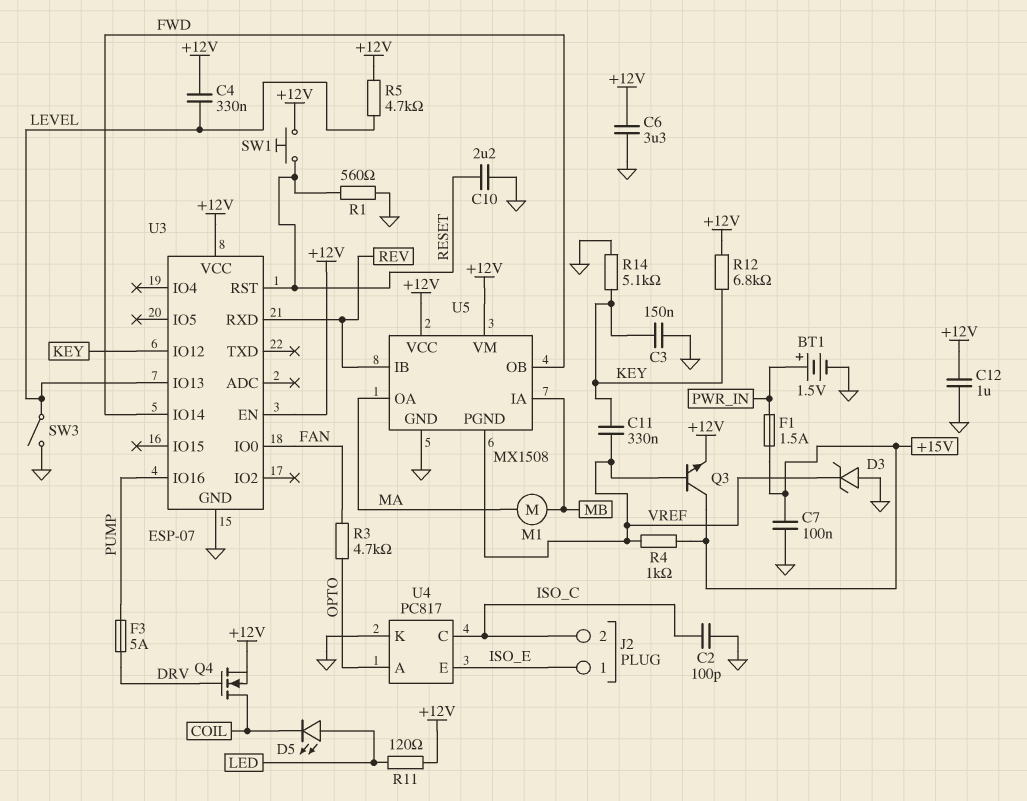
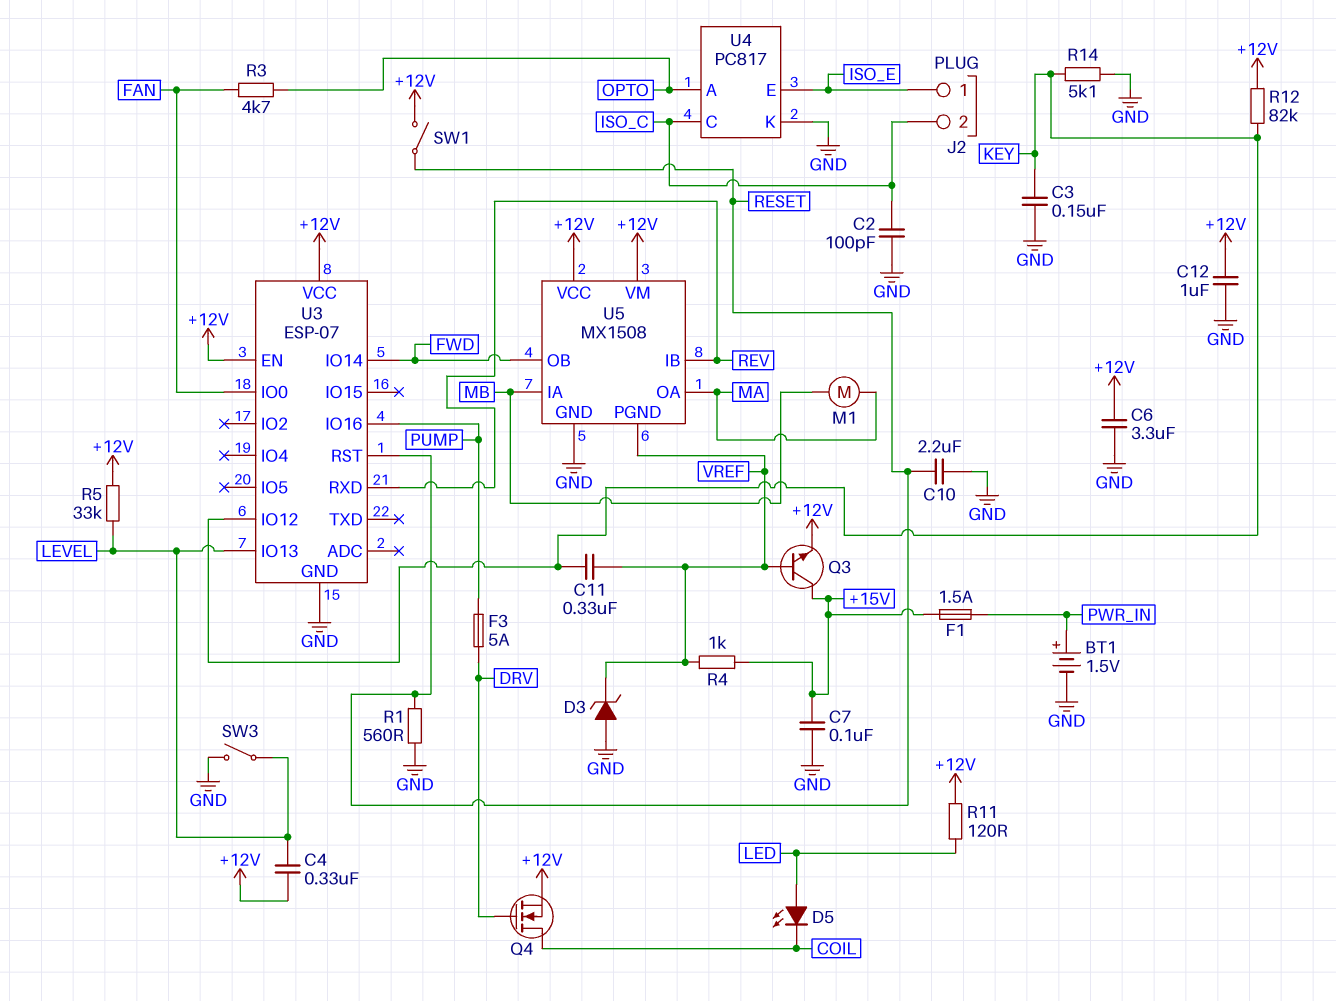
R5: 4.7k (+12V, LEVEL) -> 33k (+12V, LEVEL)
R12: 6.8k (+12V, KEY) -> 82k (+12V, KEY)
SW1: button (+12V, RESET) -> switch (+12V, RESET)

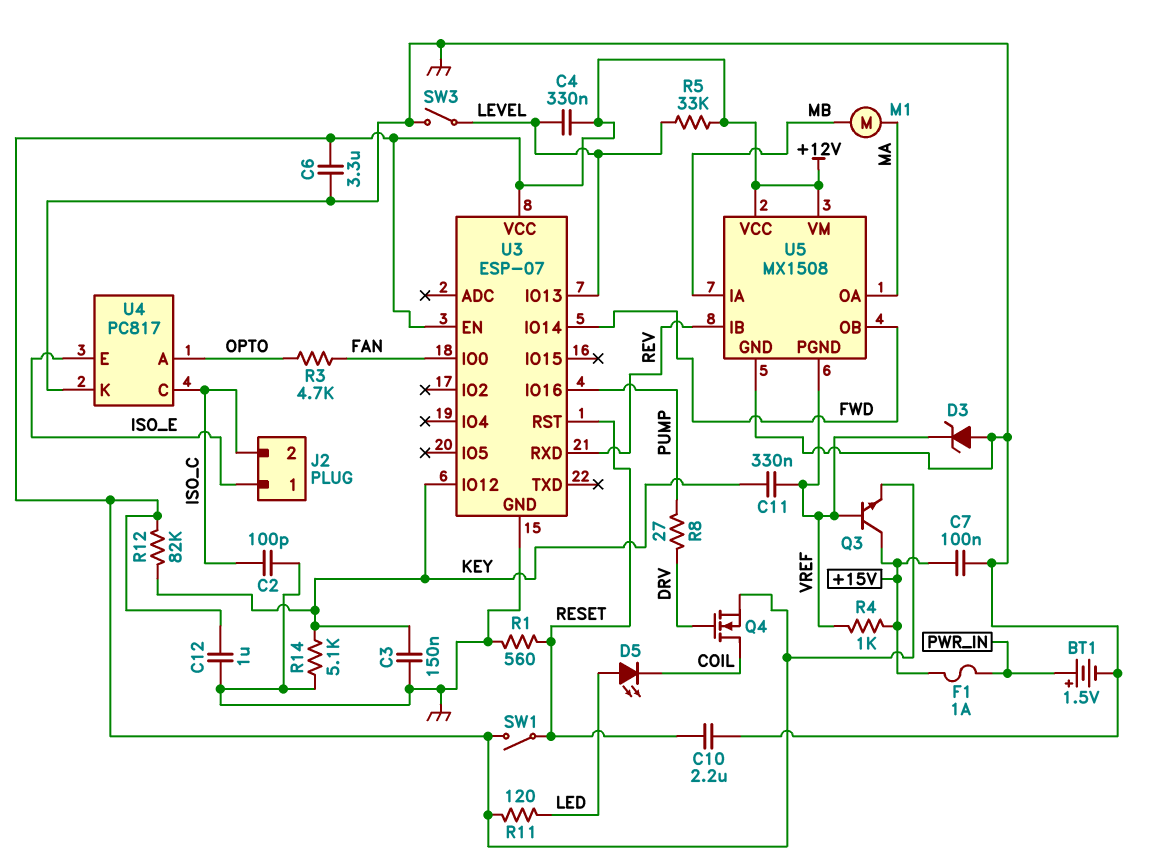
F1: 1.5A (+15V, PWR_IN) -> 1A (+15V, PWR_IN)
F3: 5A (DRV, PUMP) -> none
R8: none -> 27 (DRV, PUMP)

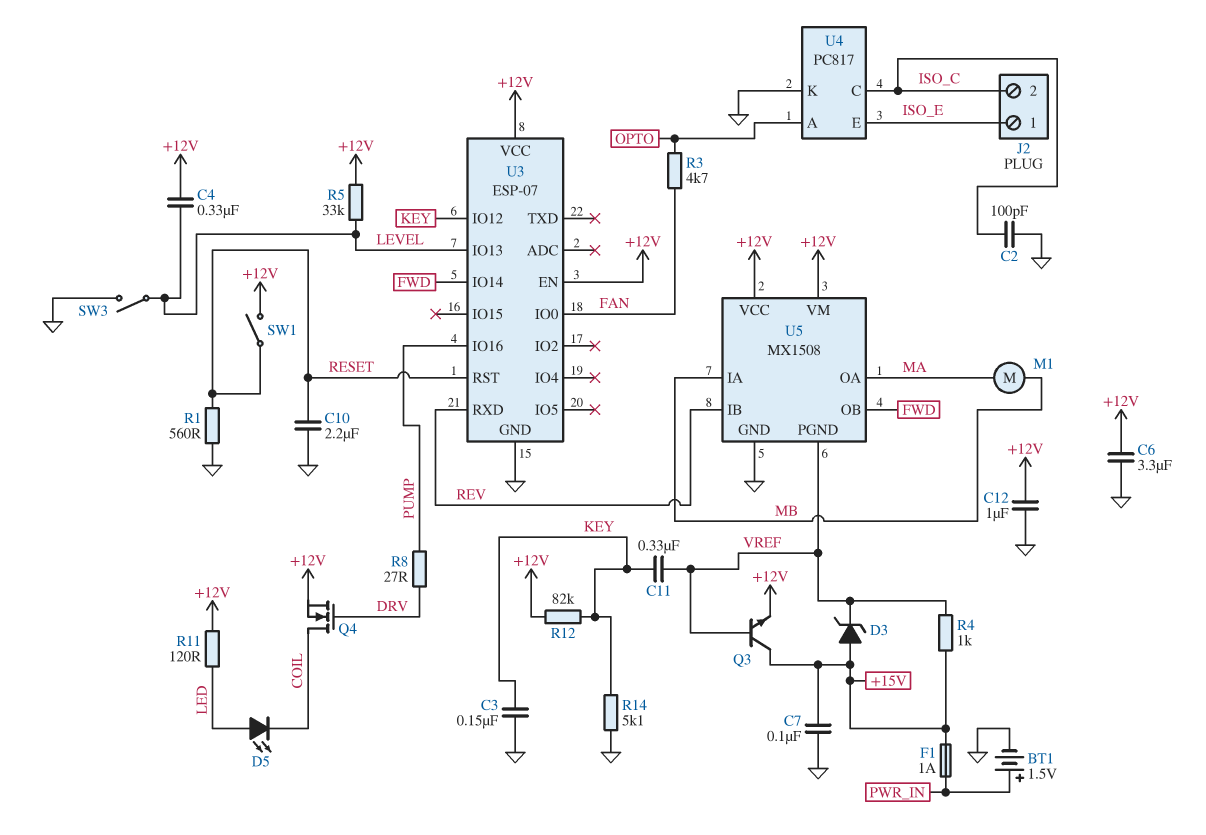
D3: zener (A GND, K VREF) -> zener (A +15V, K VREF)

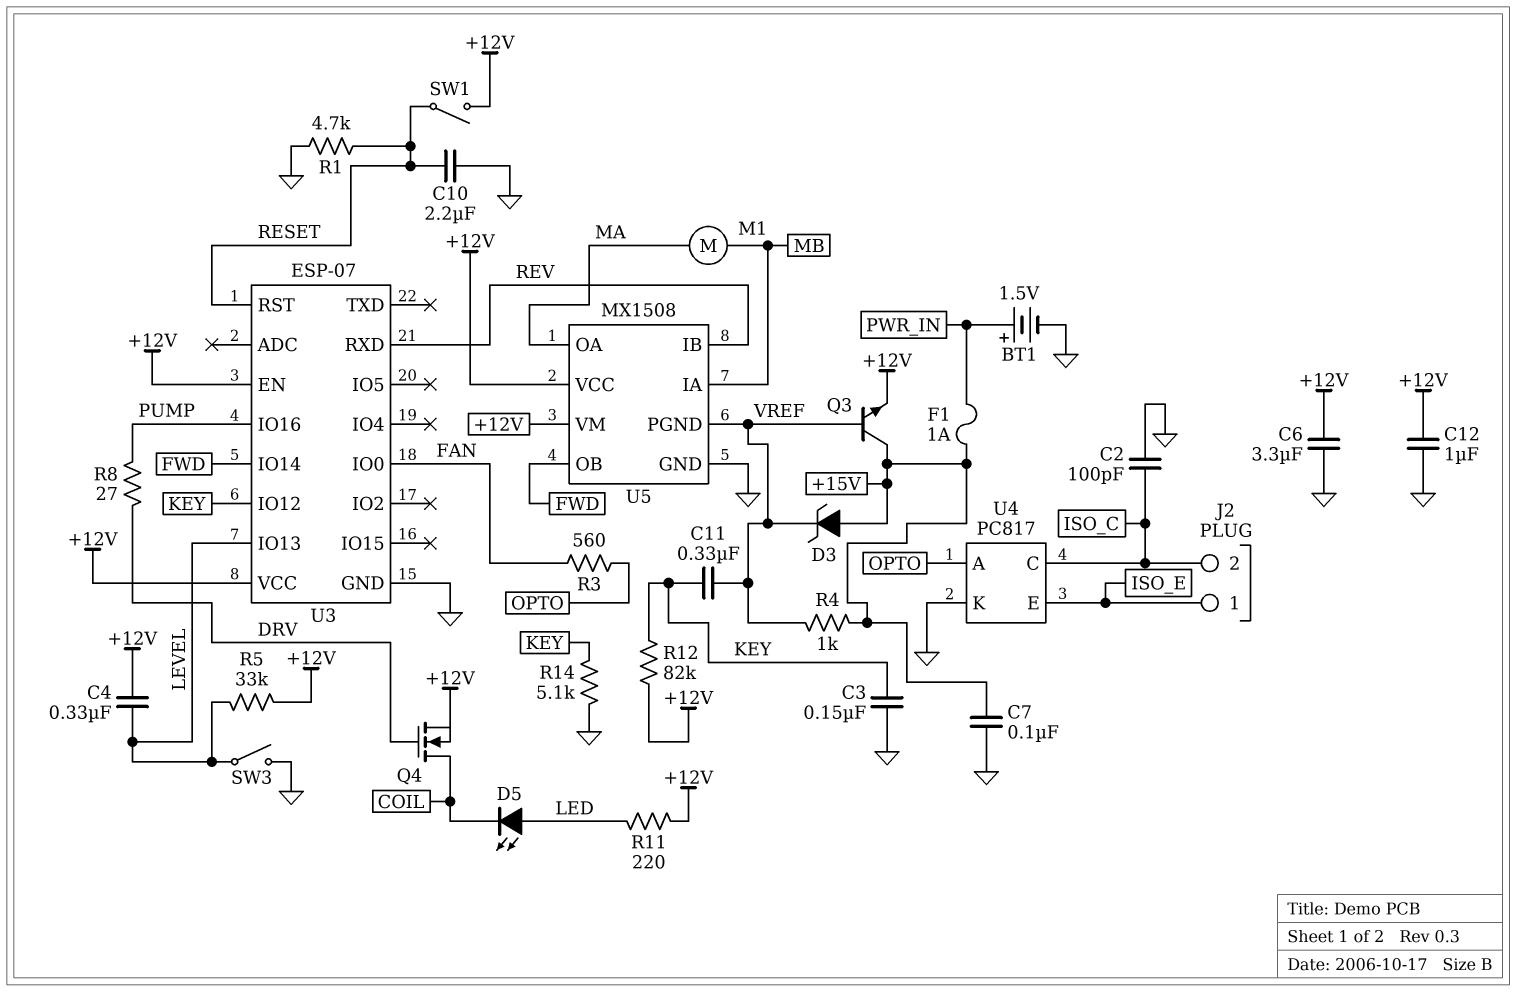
R1: 560 (GND, RESET) -> 4.7k (GND, RESET)
R3: 4.7k (FAN, OPTO) -> 560 (FAN, OPTO)
R11: 120 (+12V, LED) -> 220 (+12V, LED)

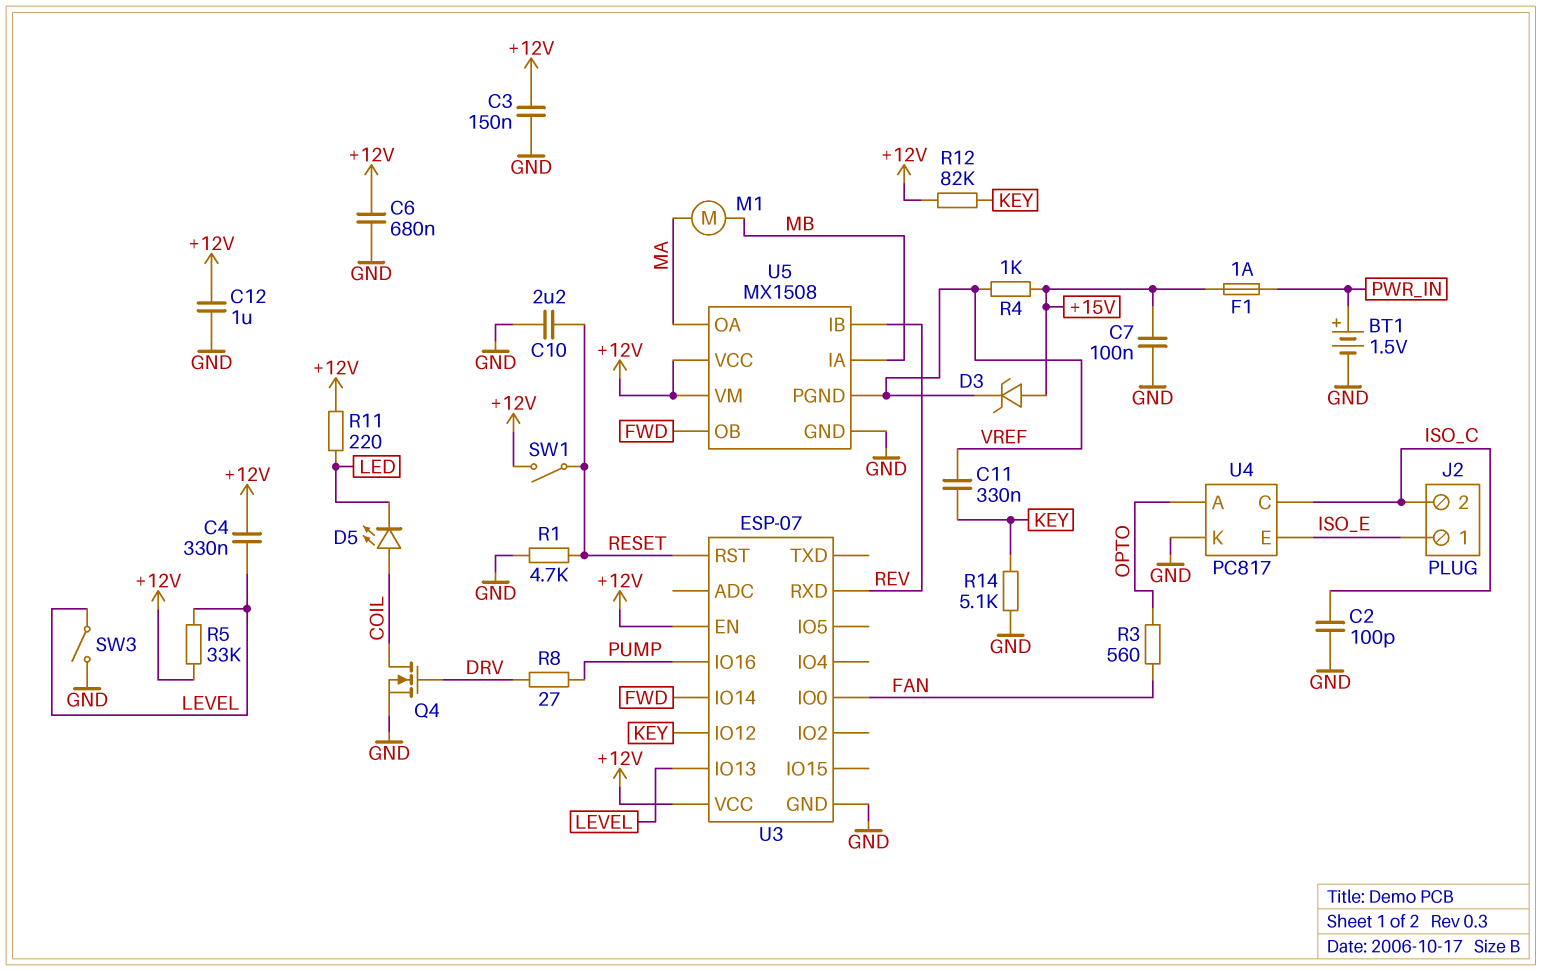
C3: 150nF (GND, KEY) -> 150nF (+12V, GND)
C6: 3.3uF (+12V, GND) -> 680nF (+12V, GND)
D5: LED (A LED, K COIL) -> LED (A COIL, K LED)
Q3: NPN (B VREF, C +15V, E +12V) -> none
Q4: NMOS (G DRV, D COIL, S +12V) -> NMOS (G DRV, D COIL, S GND)

